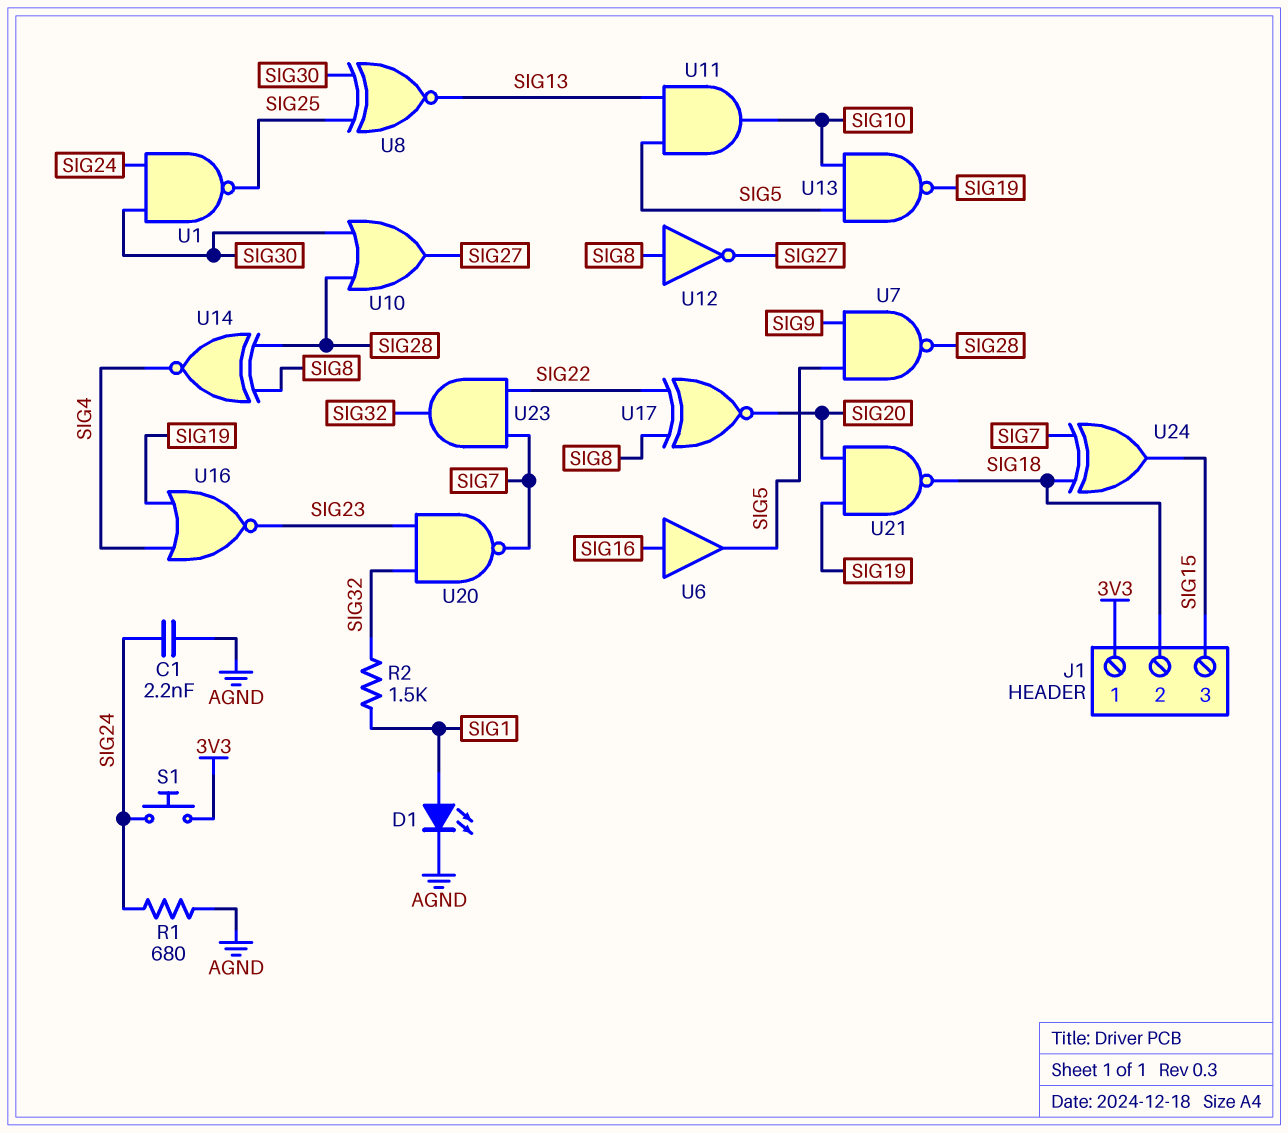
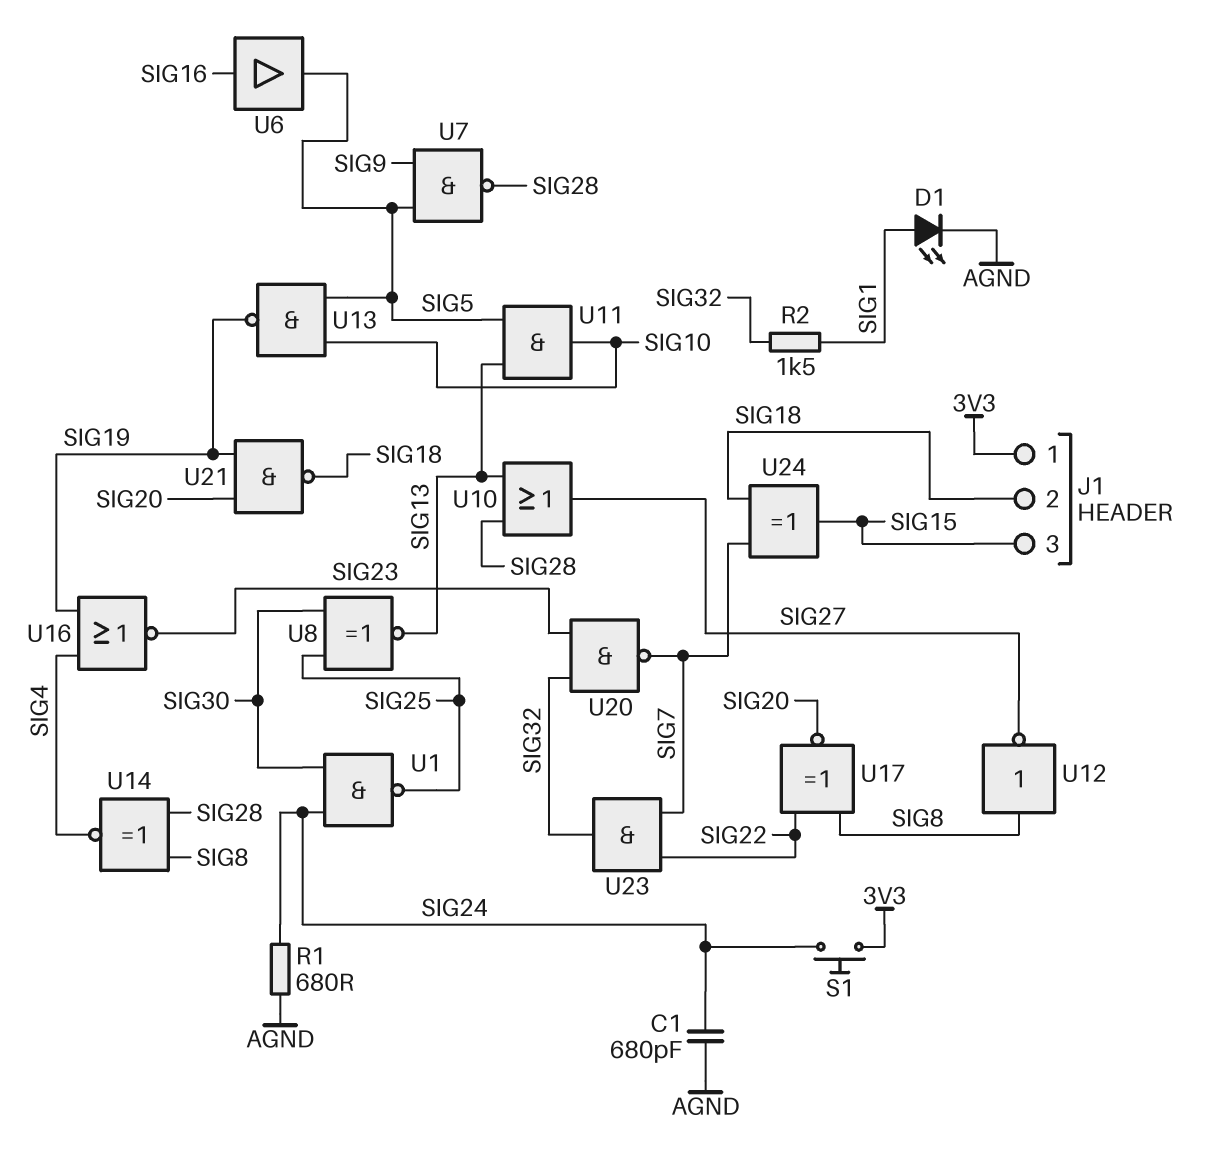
C1: 2.2nF (AGND, SIG24) -> 680pF (AGND, SIG24)
U10: OR (in SIG28, in SIG30, out SIG27) -> OR (in SIG13, in SIG28, out SIG27)

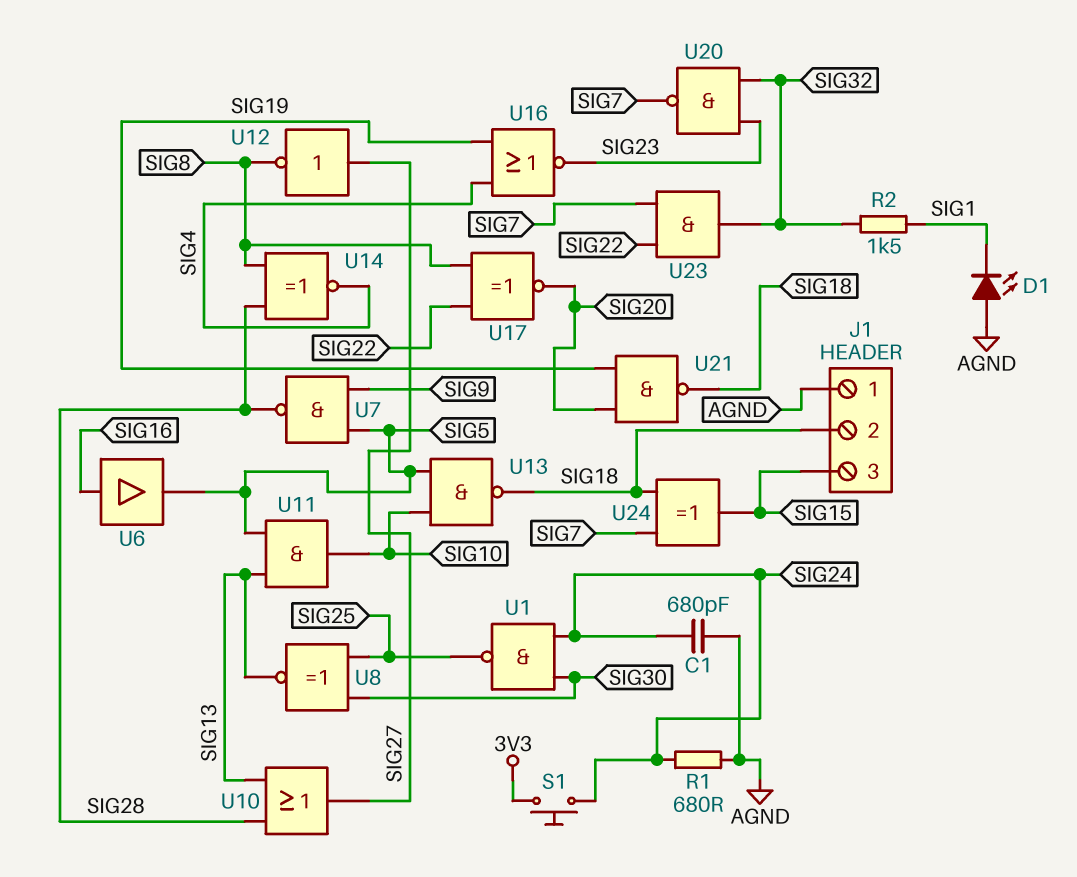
D1: LED (A SIG1, K AGND) -> LED (A AGND, K SIG1)
J1 pin 1: 3V3 -> AGND
U12: NOT (in SIG8, out SIG27) -> NOT (in SIG27, out SIG8)
U13: NAND (in SIG5, in SIG10, out SIG19) -> NAND (in SIG5, in SIG10, out SIG18)

